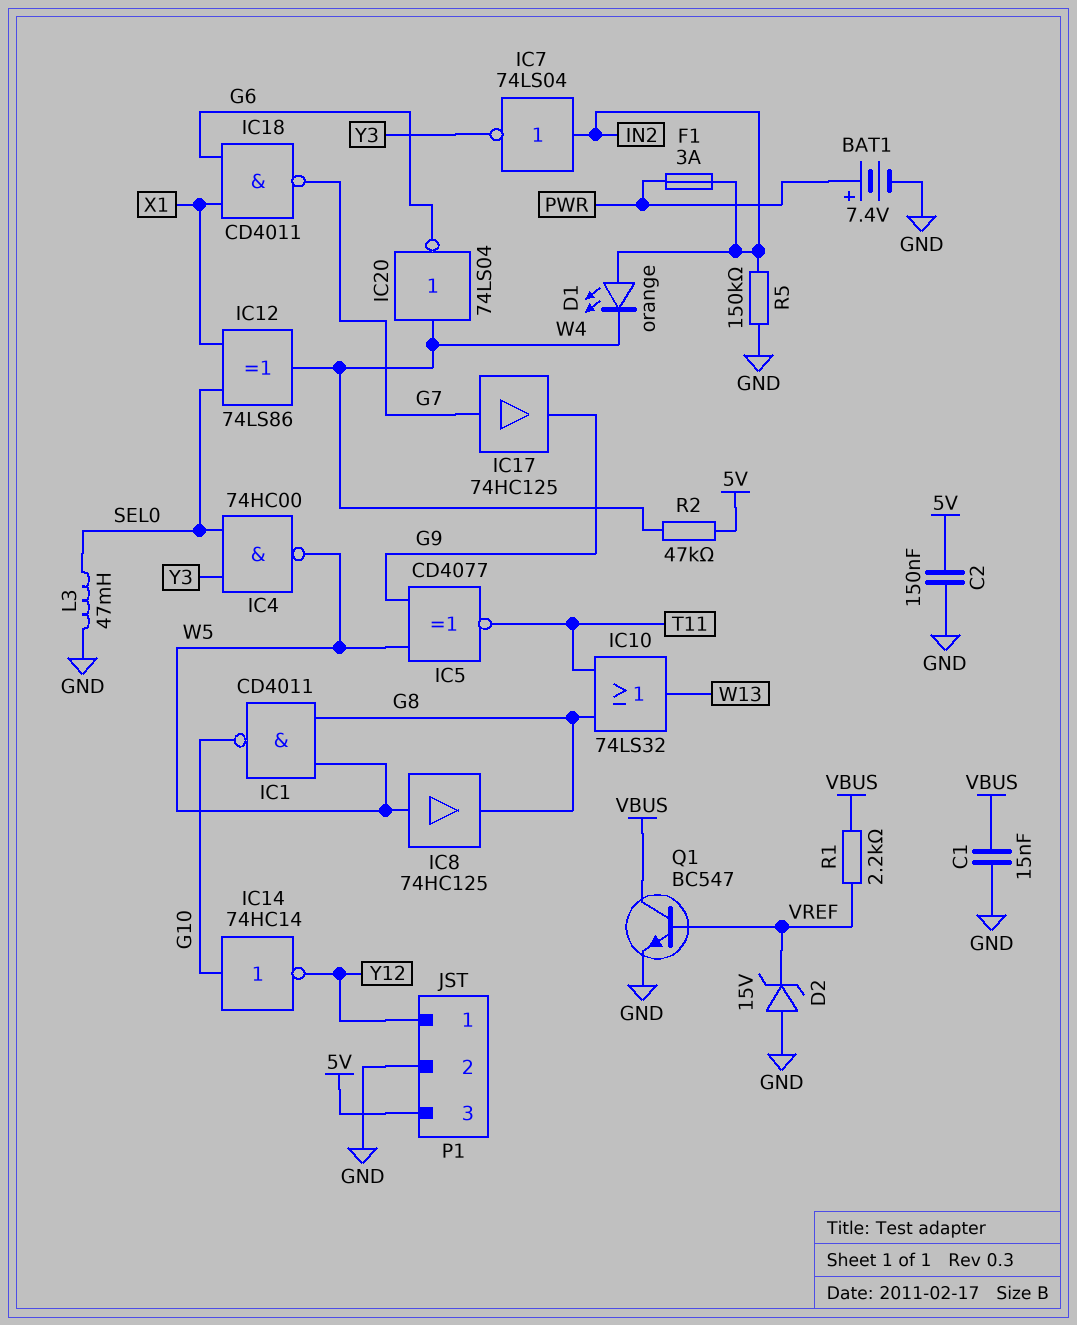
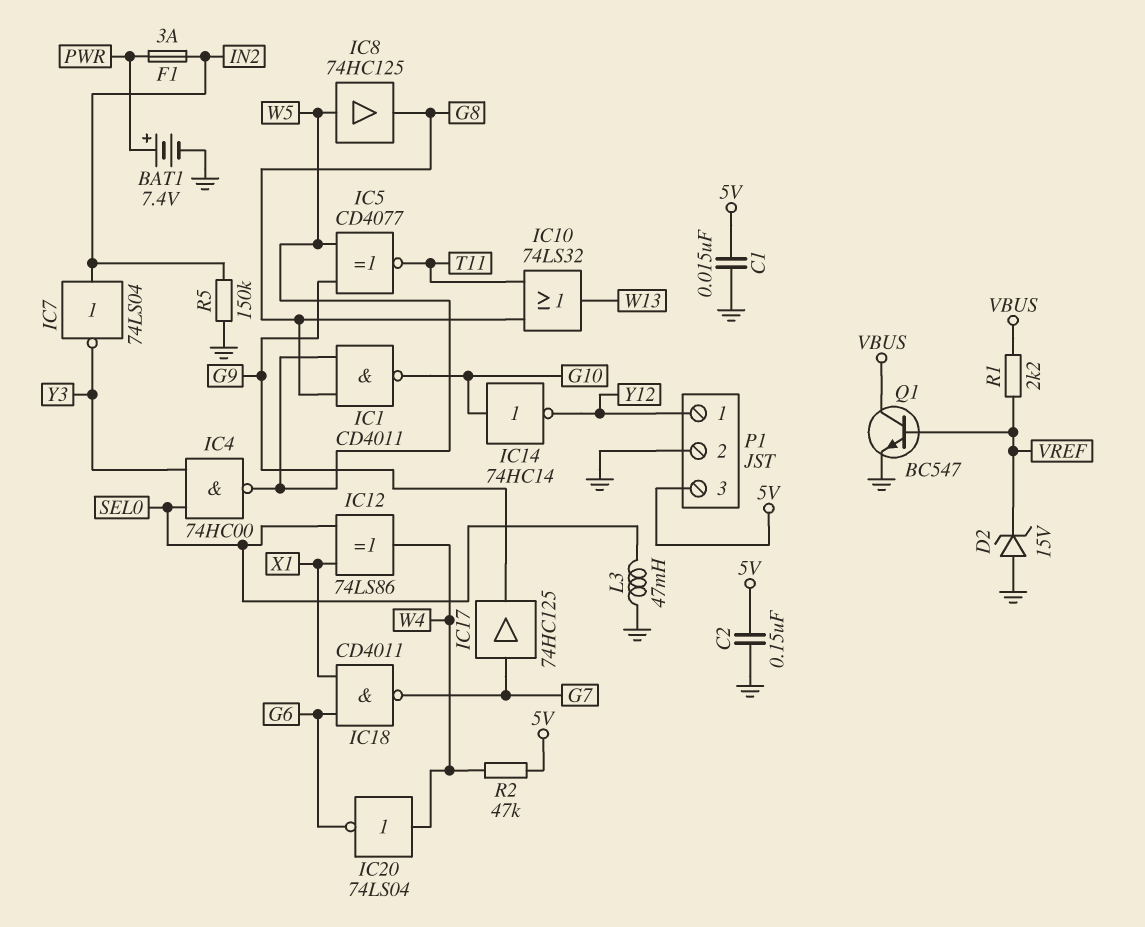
C1: 15nF (GND, VBUS) -> 15nF (5V, GND)
D1: LED orange (A IN2, K W4) -> none

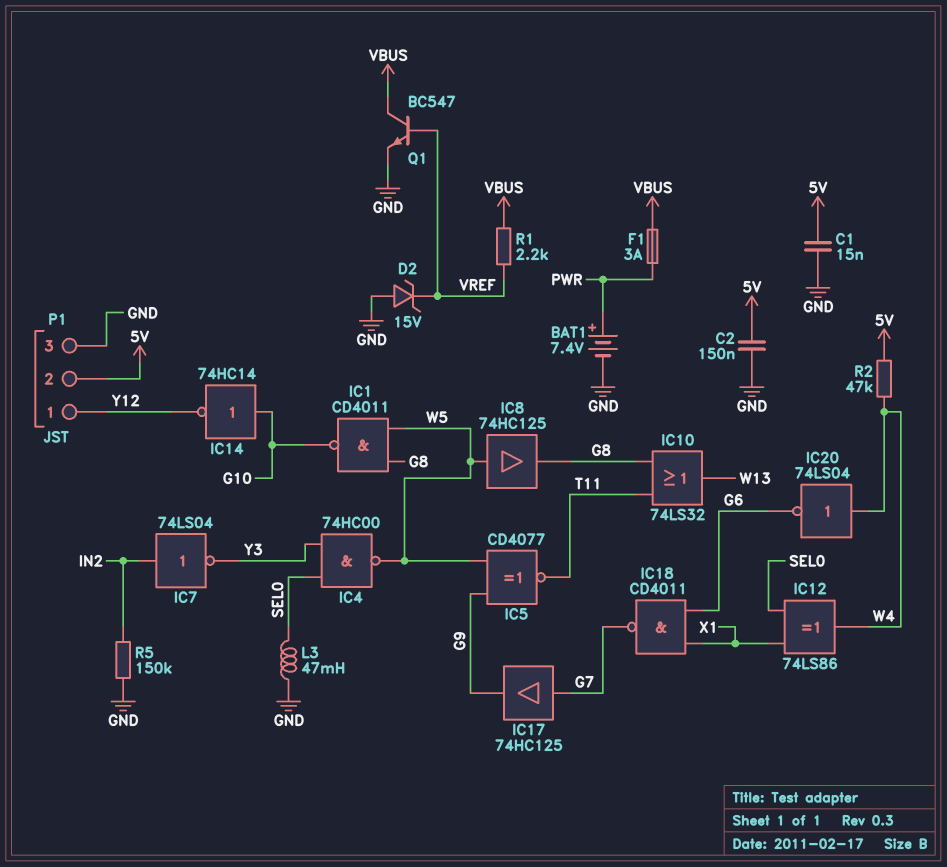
F1: 3A (IN2, PWR) -> 3A (PWR, VBUS)
P1 pin 2: GND -> 5V
P1 pin 3: 5V -> GND

